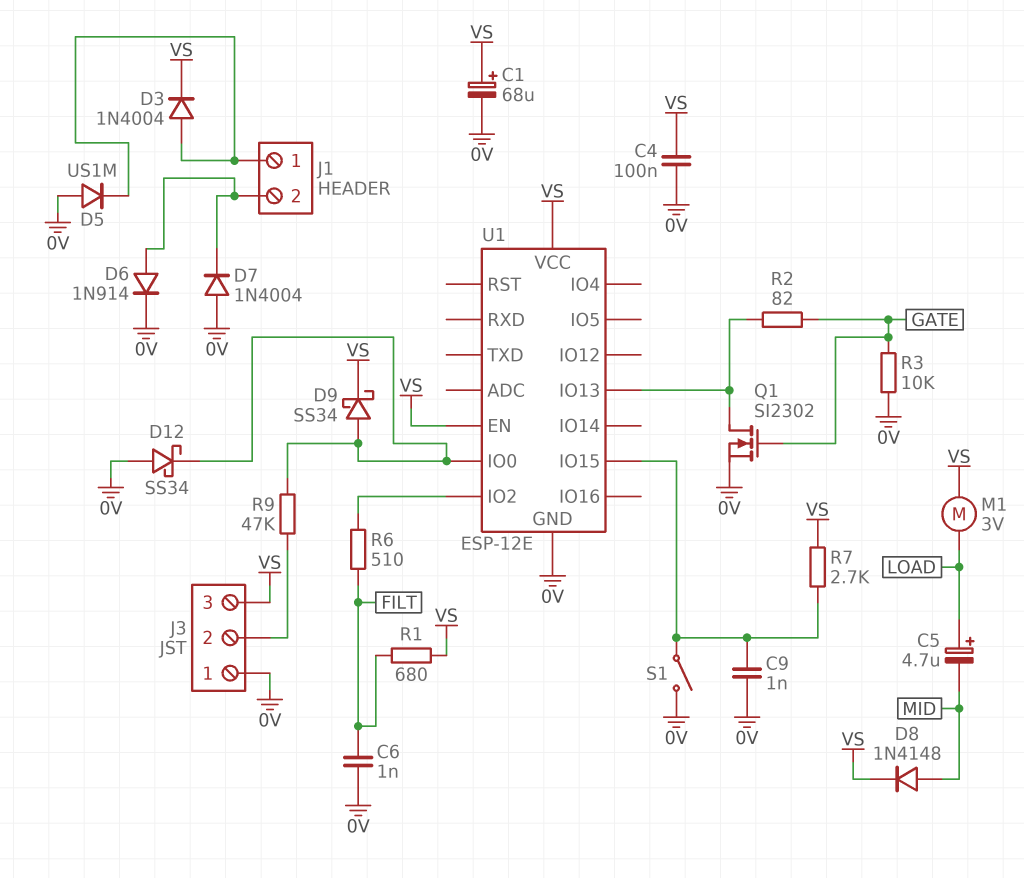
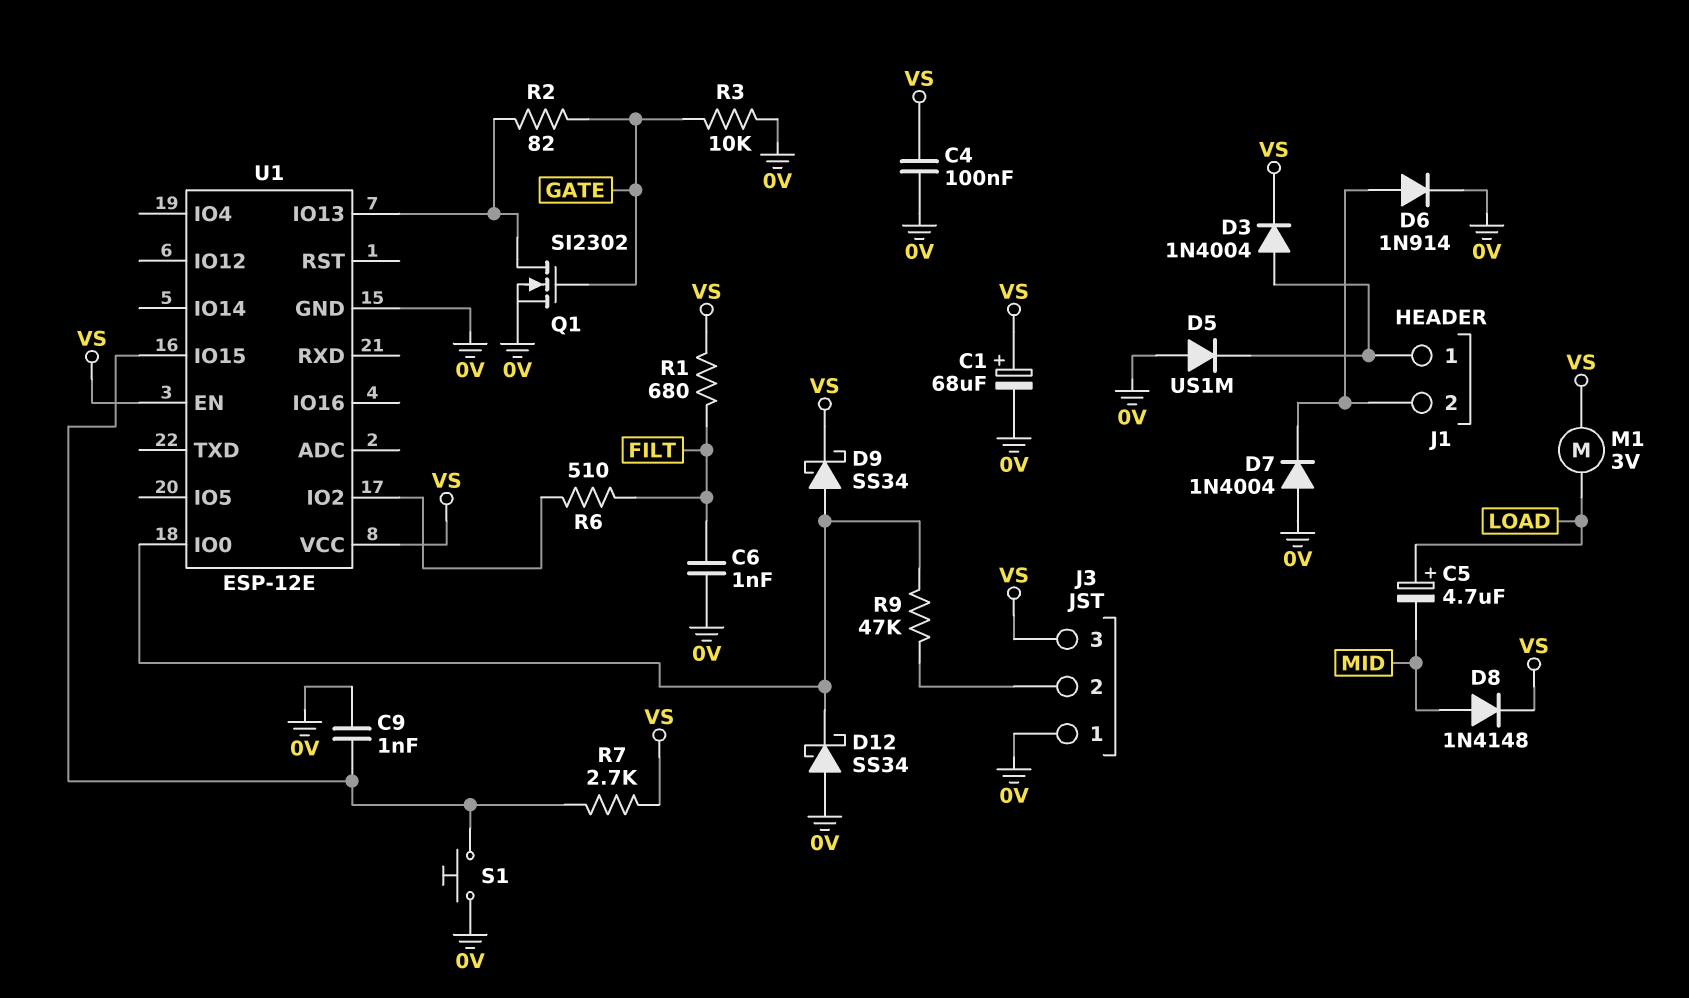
S1: switch (0V, U1/IO15) -> button (0V, U1/IO15)

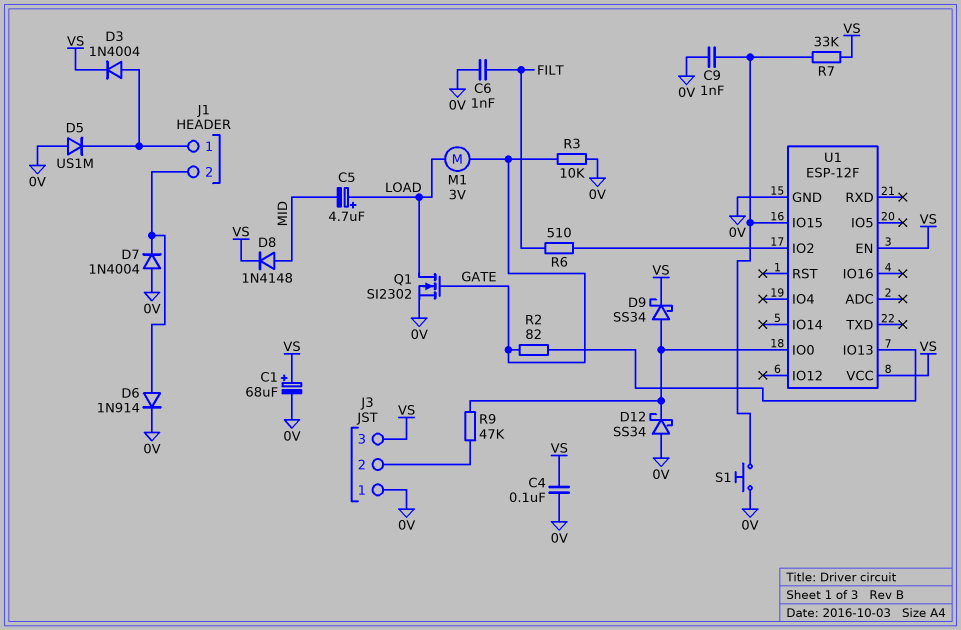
M1: motor 3V (LOAD, VS) -> motor 3V (GATE, LOAD)
Q1: NMOS SI2302 (G GATE, D U1/IO13, S 0V) -> NMOS SI2302 (G GATE, D LOAD, S 0V)
R1: 680 (FILT, VS) -> none
R7: 2.7k (U1/IO15, VS) -> 33k (U1/IO15, VS)
U1: ESP-12E -> ESP-12F

